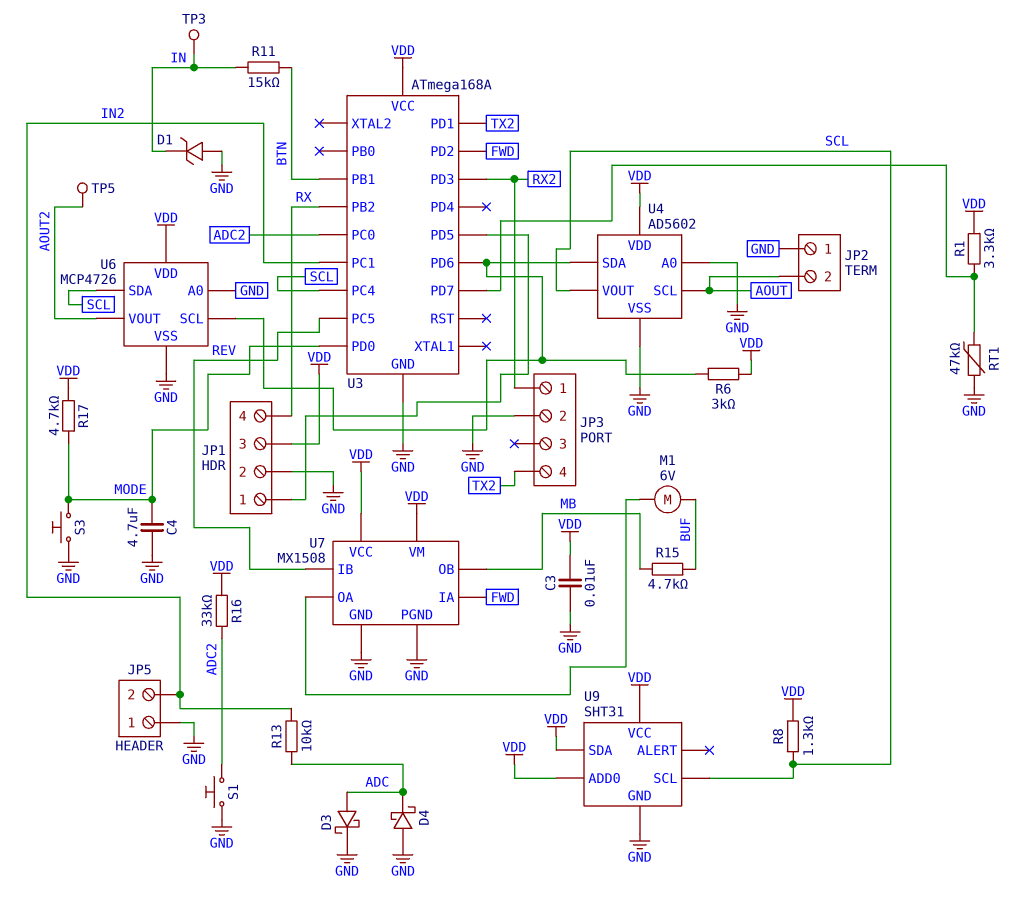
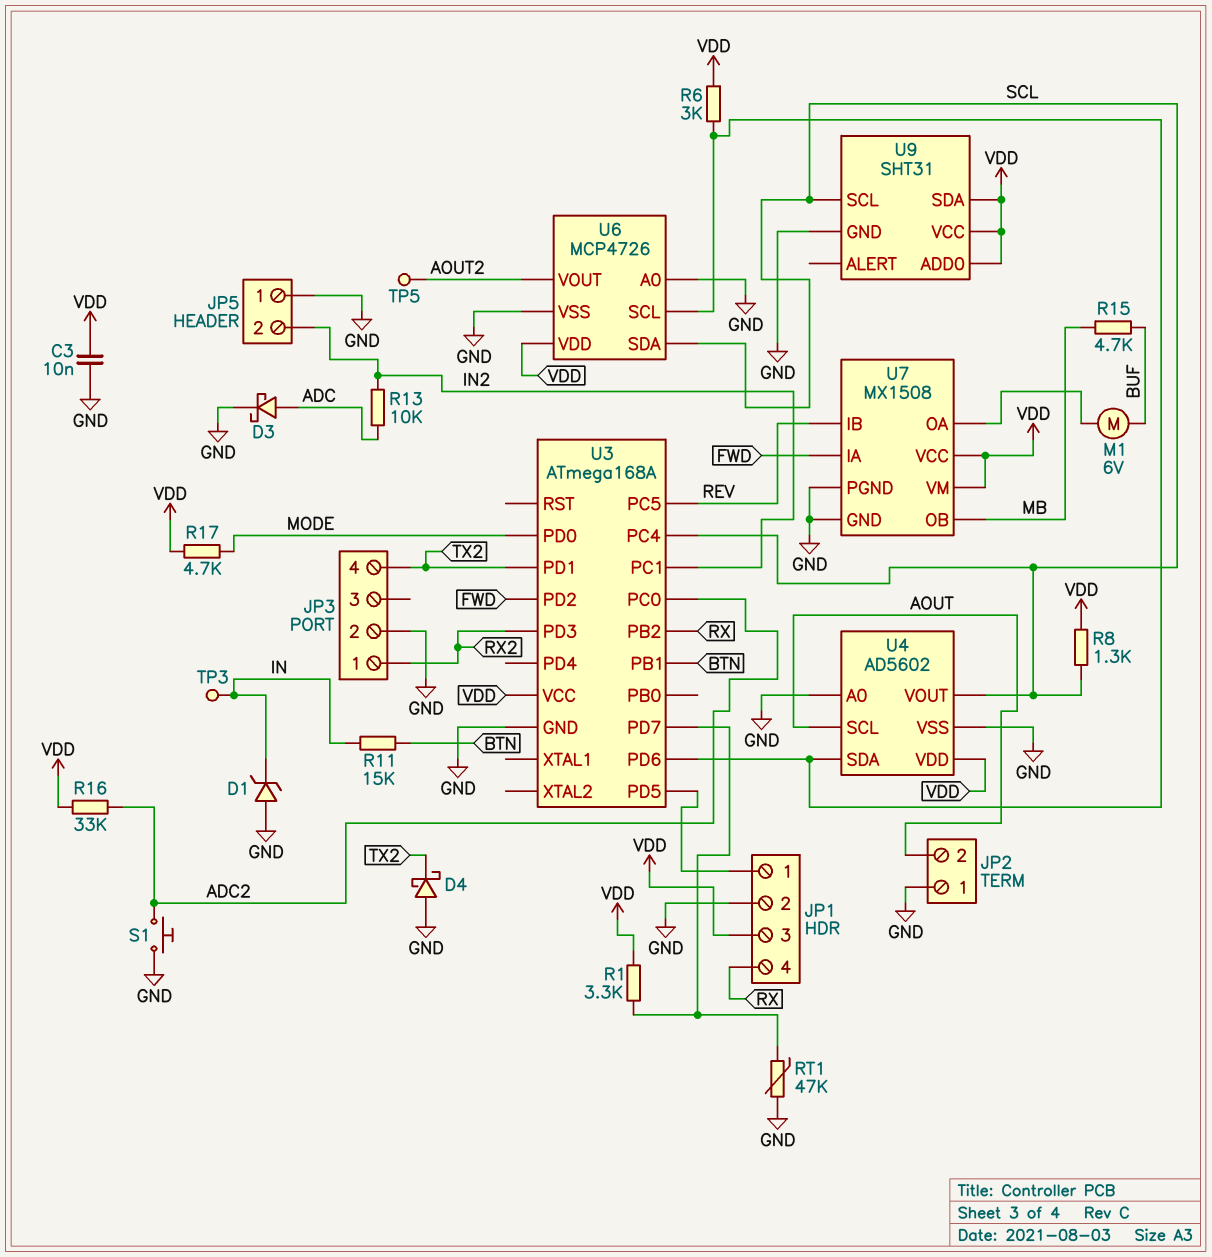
C4: 4.7uF (GND, MODE) -> none
D4: schottky (A GND, K ADC) -> schottky (A GND, K TX2)
S3: button (GND, MODE) -> none

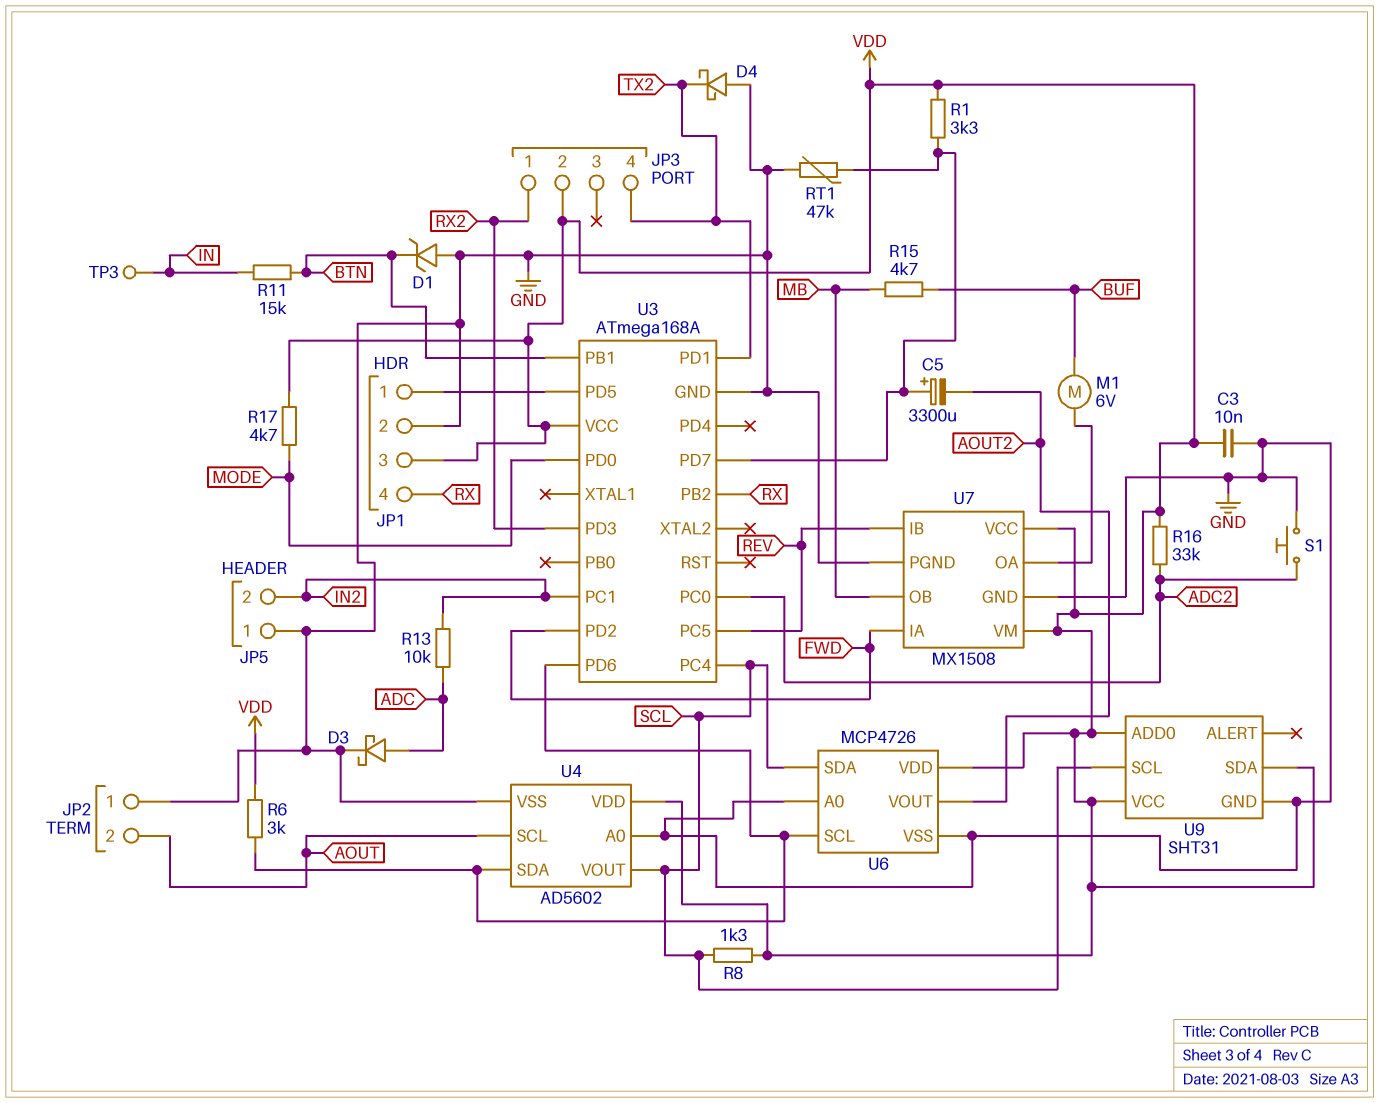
C5: none -> 3300uF (plus U3/PD7, minus AOUT2)
D1: zener (A GND, K IN) -> zener (A GND, K BTN)
JP3 pin 2: GND -> VDD
TP5: test point (AOUT2) -> none

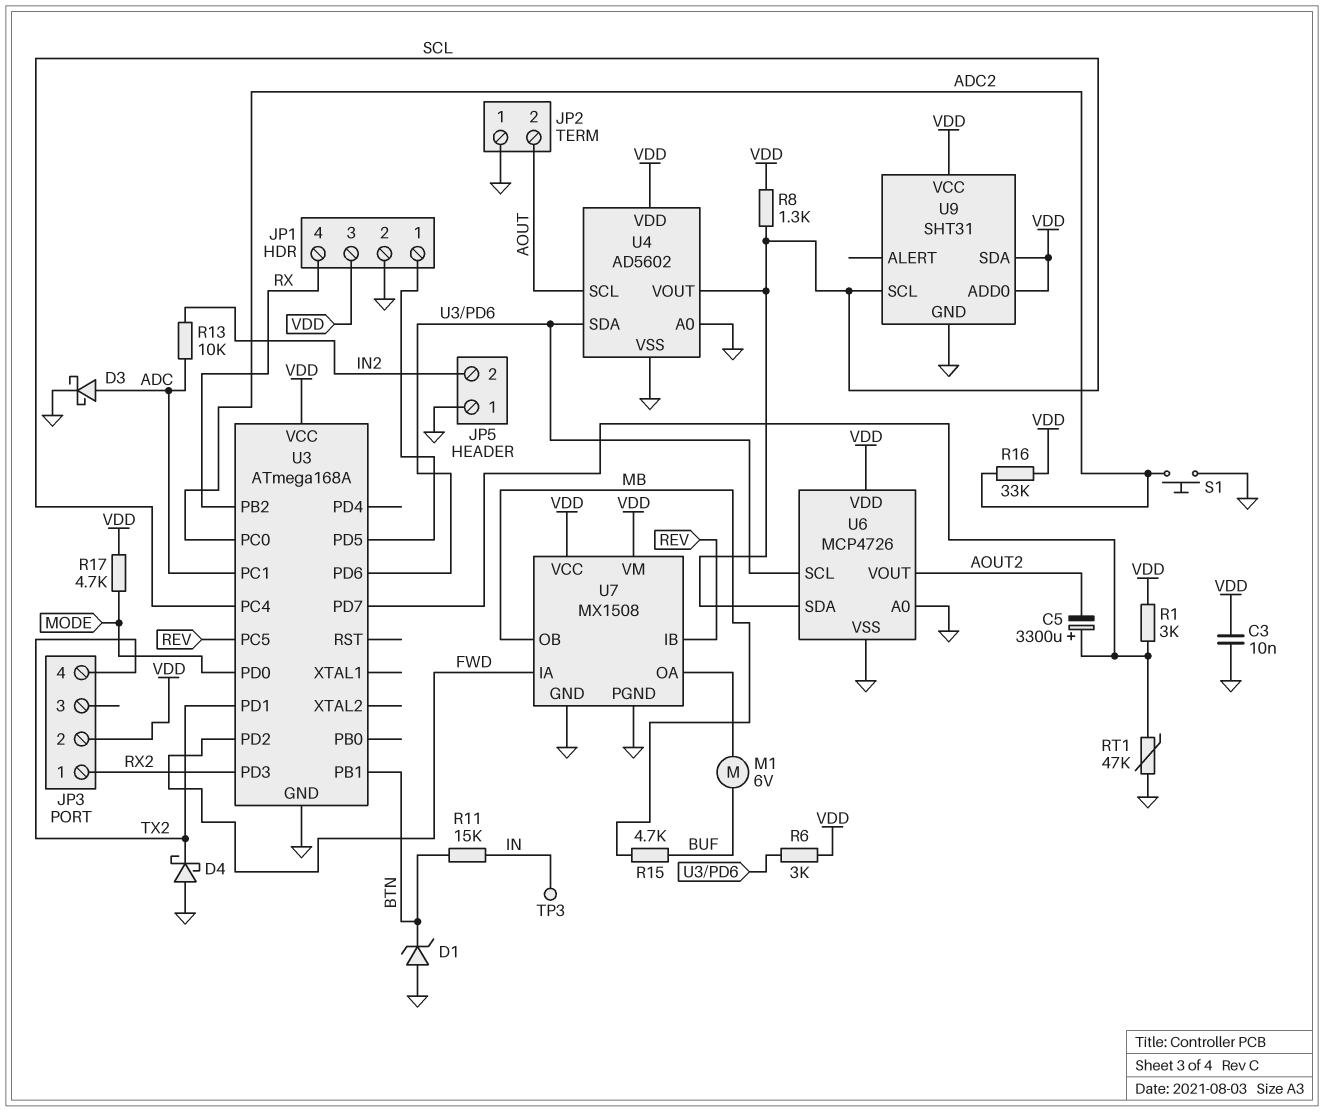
R1: 3.3k (U3/PD7, VDD) -> 3k (U3/PD7, VDD)
U3 pin PC1: IN2 -> ADC

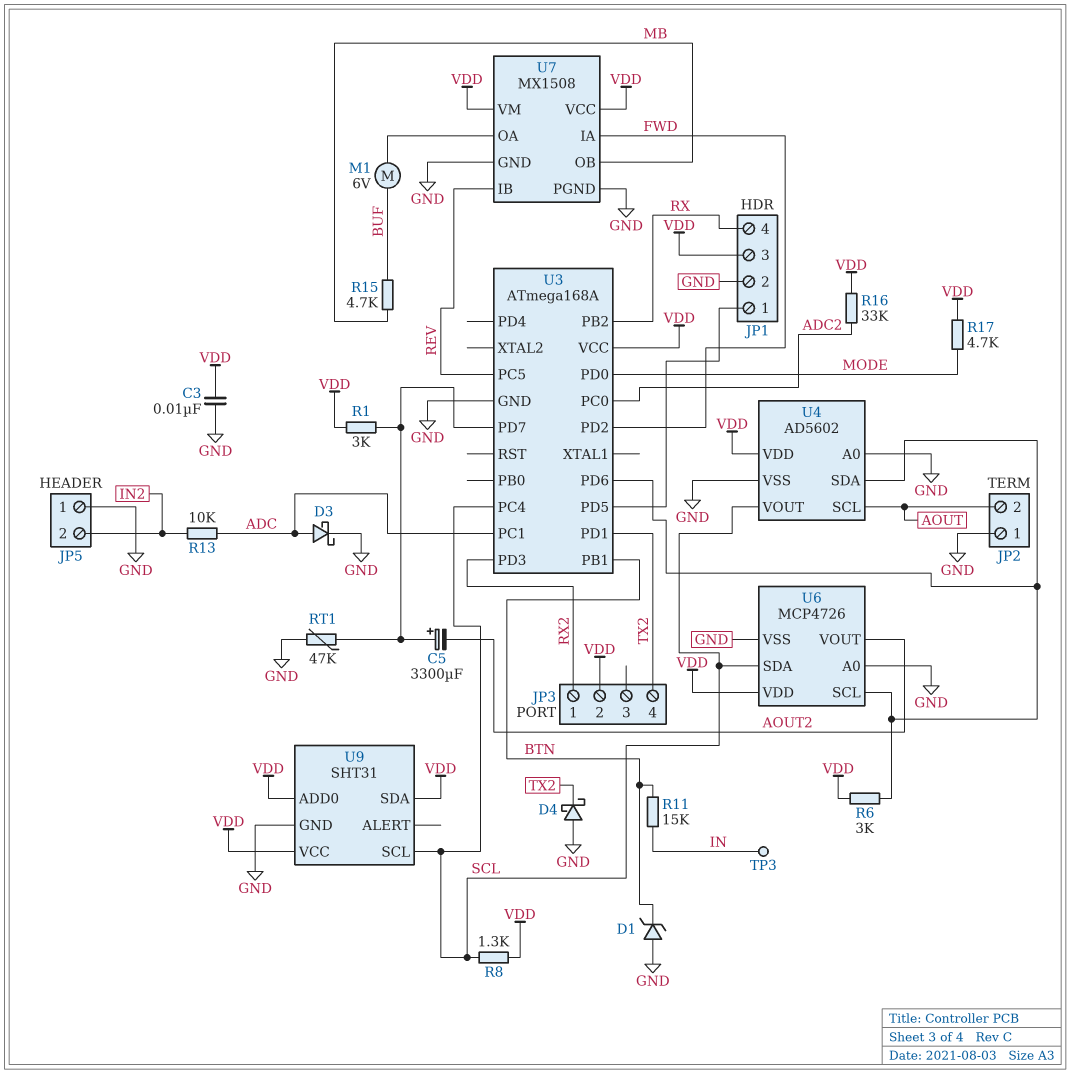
S1: button (ADC2, GND) -> none

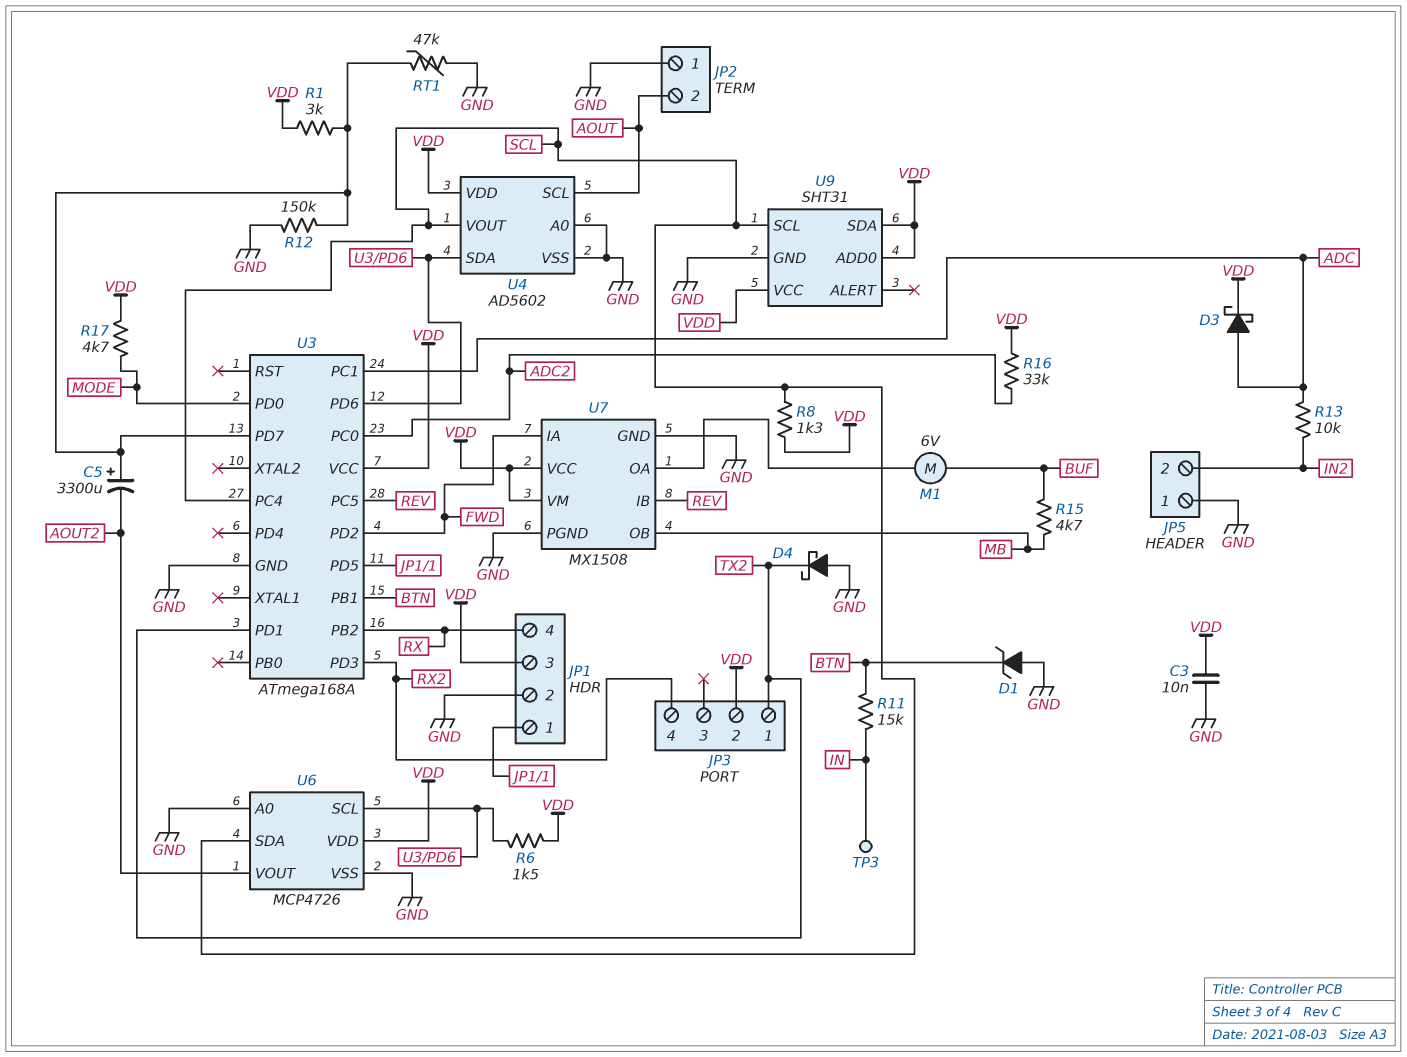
D3: schottky (A ADC, K GND) -> schottky (A ADC, K VDD)
JP3 pin 1: RX2 -> TX2
JP3 pin 4: TX2 -> RX2
R6: 3k (U3/PD6, VDD) -> 1.5k (U3/PD6, VDD)
R12: none -> 150k (GND, U3/PD7)

